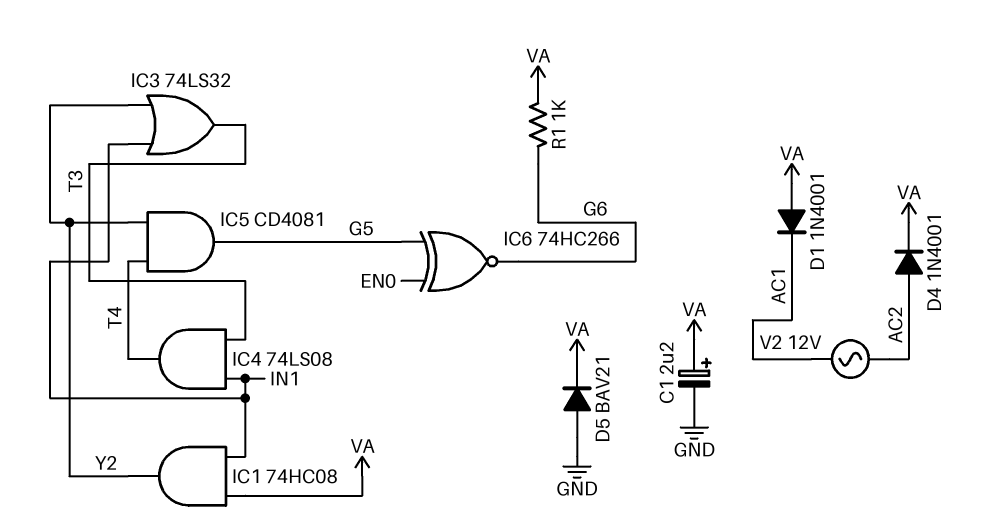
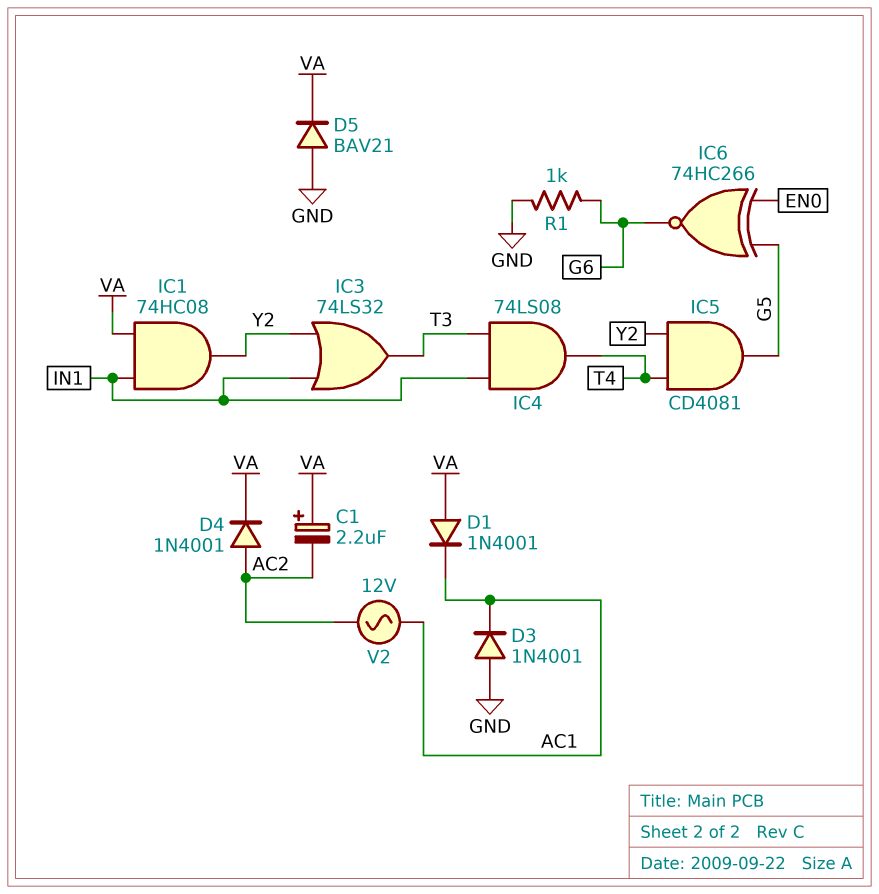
C1: 2.2uF (plus VA, minus GND) -> 2.2uF (plus VA, minus AC2)
D3: none -> diode 1N4001 (A GND, K AC1)
R1: 1k (G6, VA) -> 1k (G6, GND)

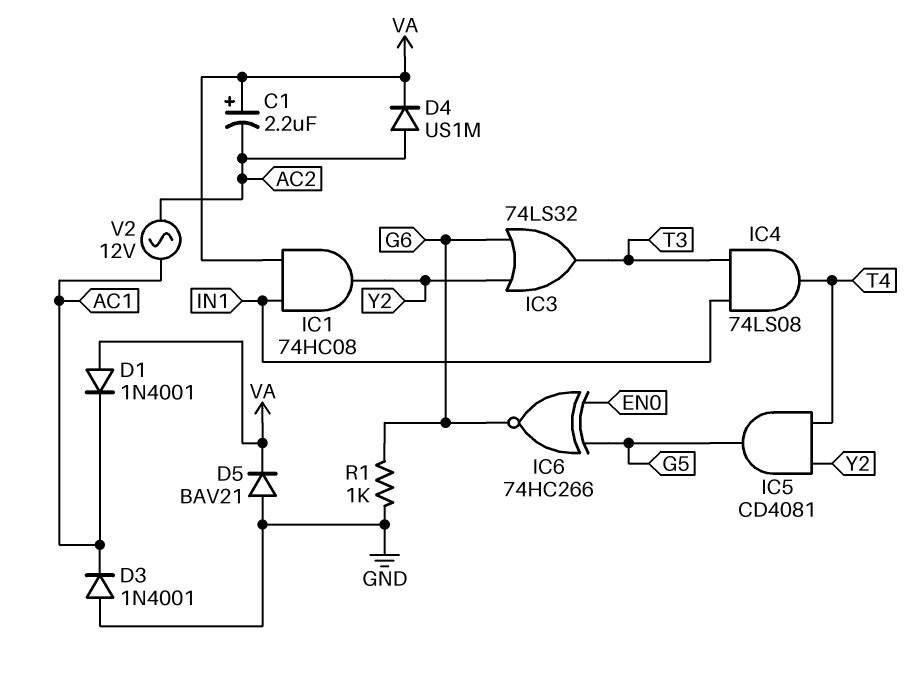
D4: diode 1N4001 (A AC2, K VA) -> diode US1M (A AC2, K VA)
IC3: OR 74LS32 (in IN1, in Y2, out T3) -> OR 74LS32 (in G6, in Y2, out T3)

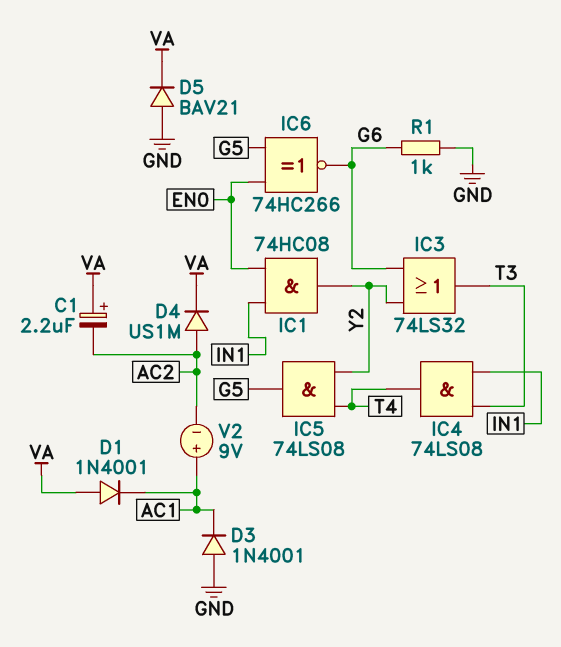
IC1: AND 74HC08 (in IN1, in VA, out Y2) -> AND 74HC08 (in EN0, in IN1, out Y2)
IC5: AND CD4081 (in T4, in Y2, out G5) -> AND 74LS08 (in T4, in Y2, out G5)
V2: AC 12V (AC1, AC2) -> 9V (plus AC1, minus AC2)

